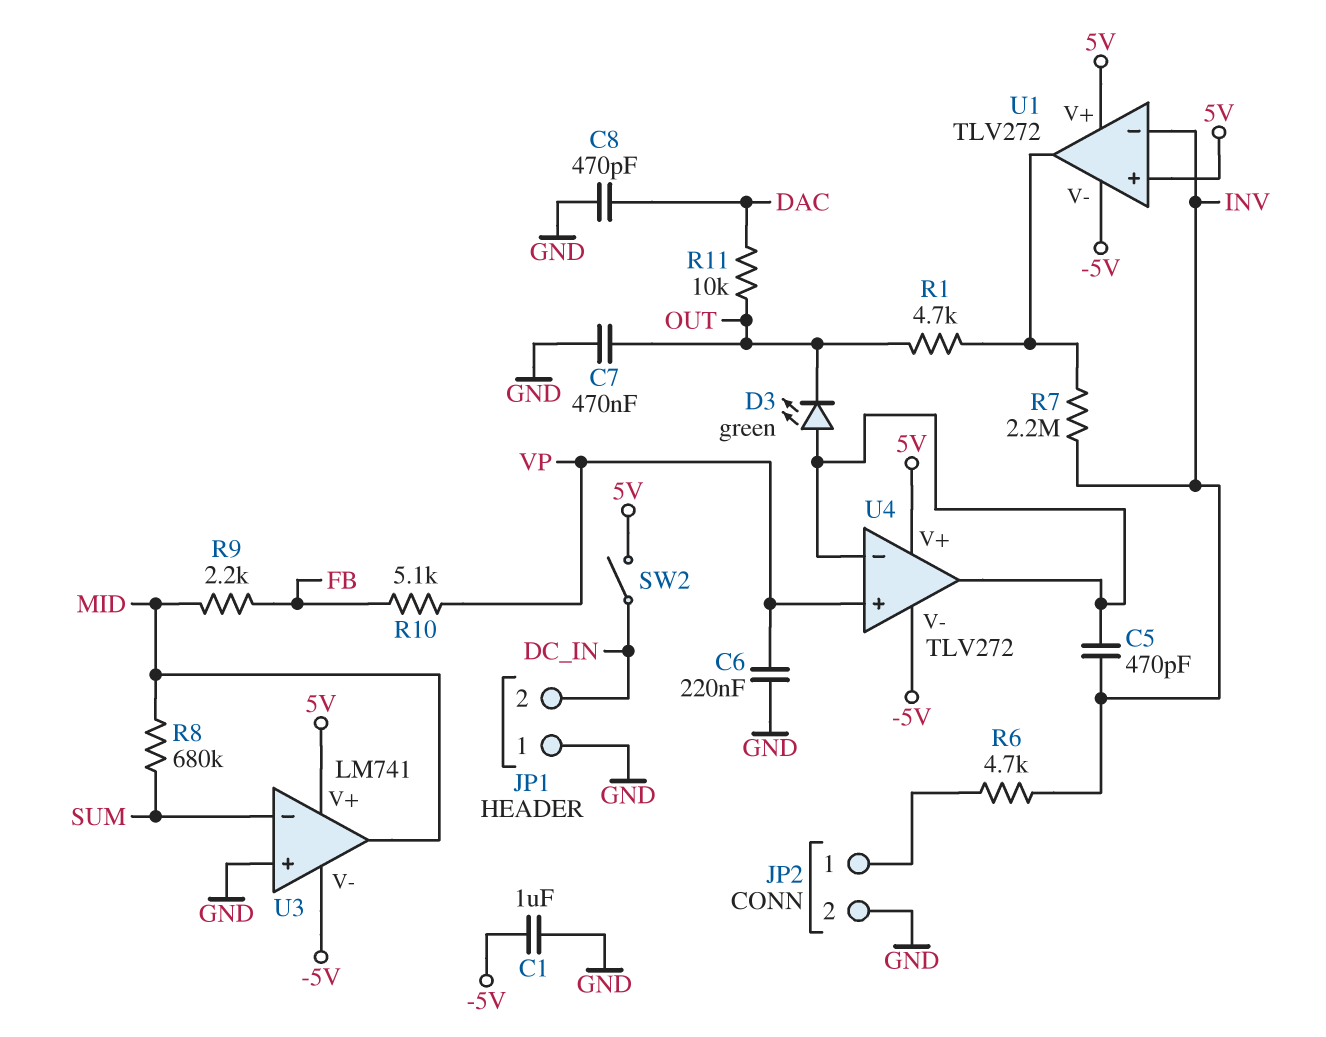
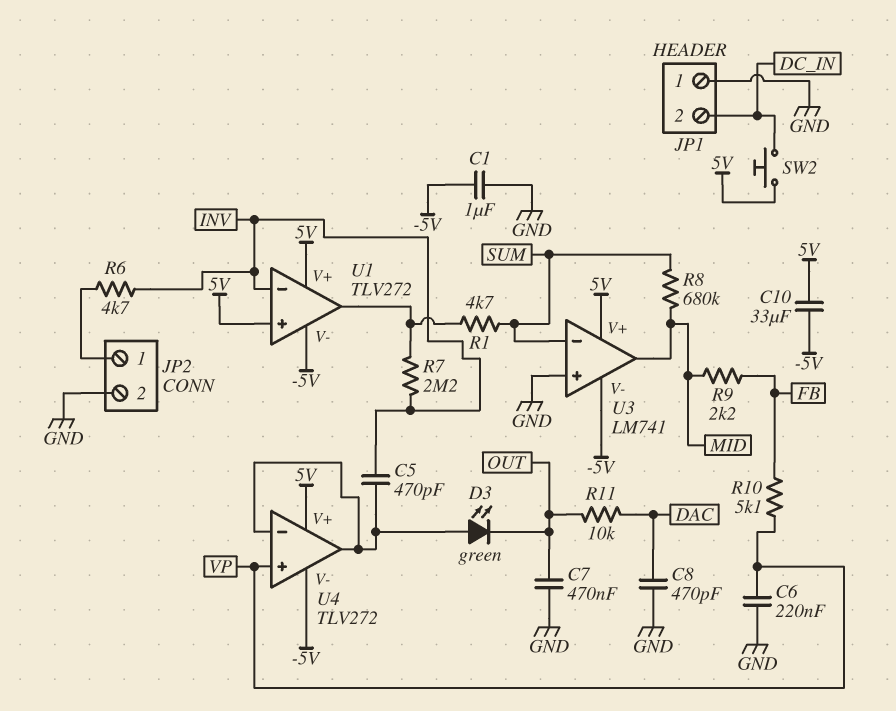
C10: none -> 33uF (-5V, 5V)
R1: 4.7k (OUT, U1/out) -> 4.7k (SUM, U1/out)
SW2: switch (5V, DC_IN) -> button (5V, DC_IN)

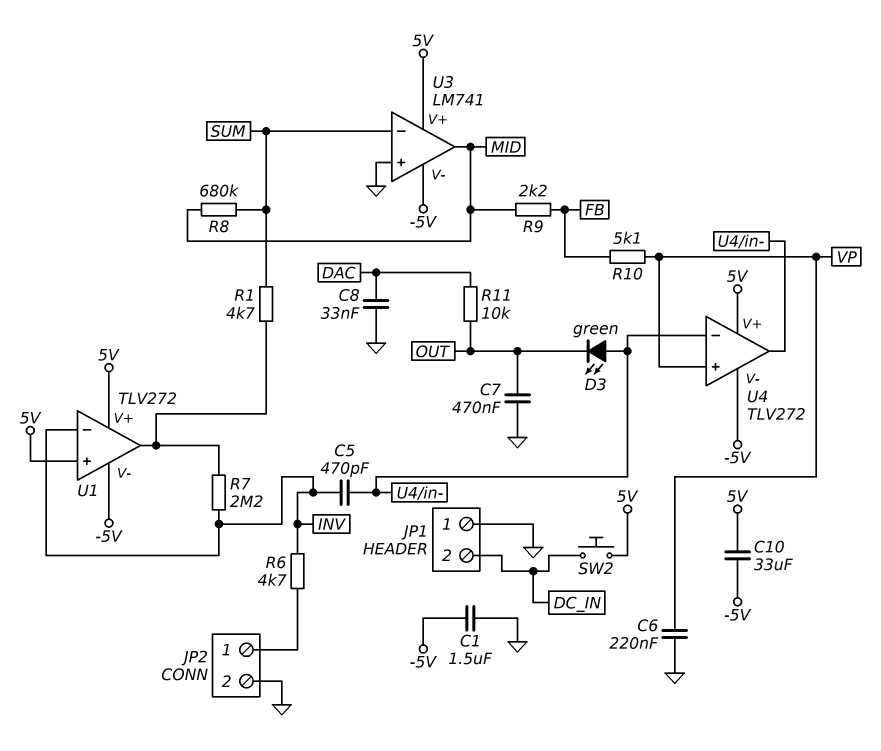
C1: 1uF (-5V, GND) -> 1.5uF (-5V, GND)
C8: 470pF (DAC, GND) -> 33nF (DAC, GND)

